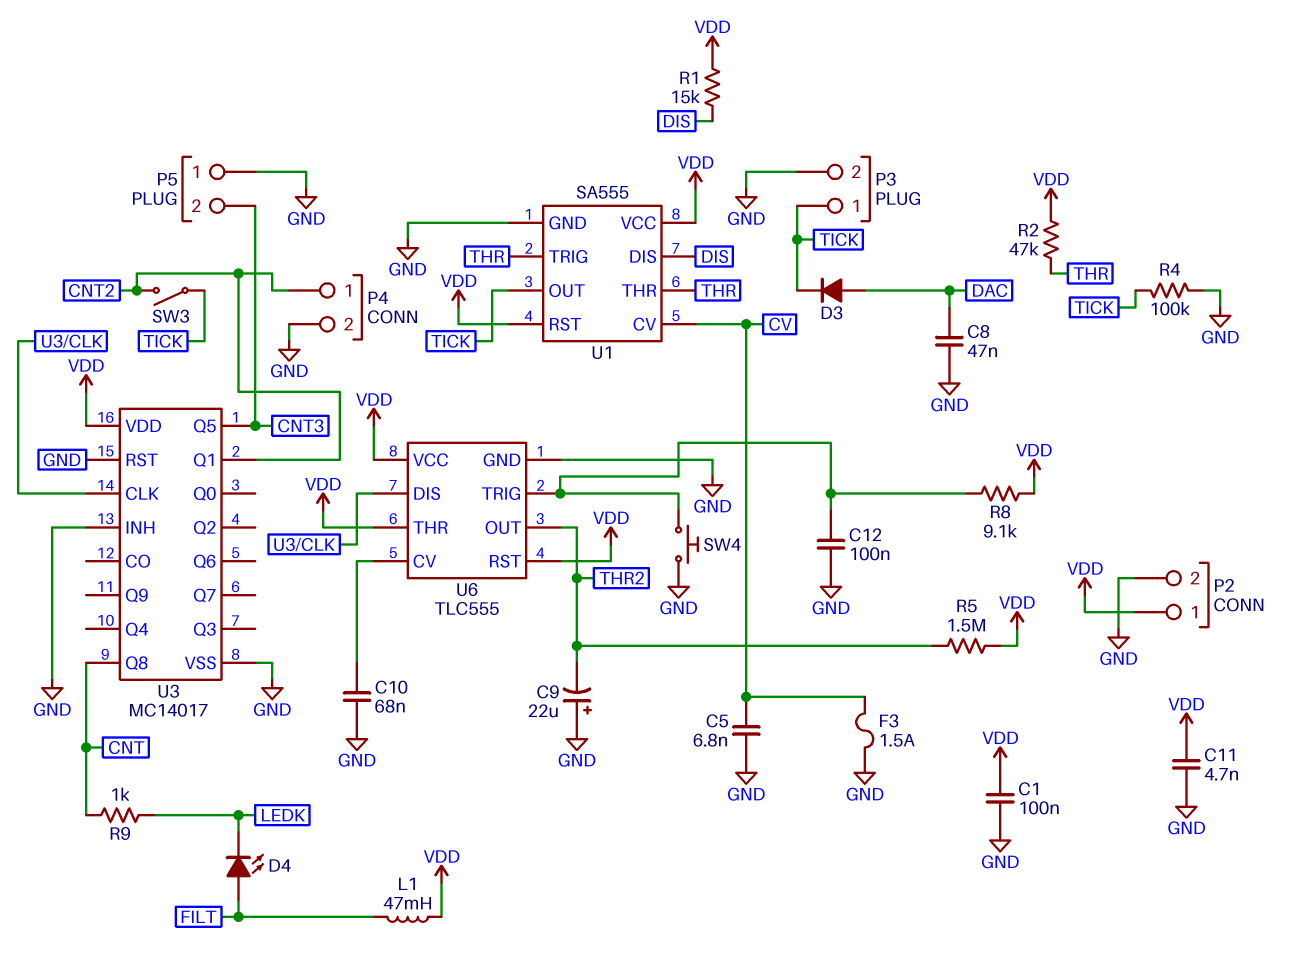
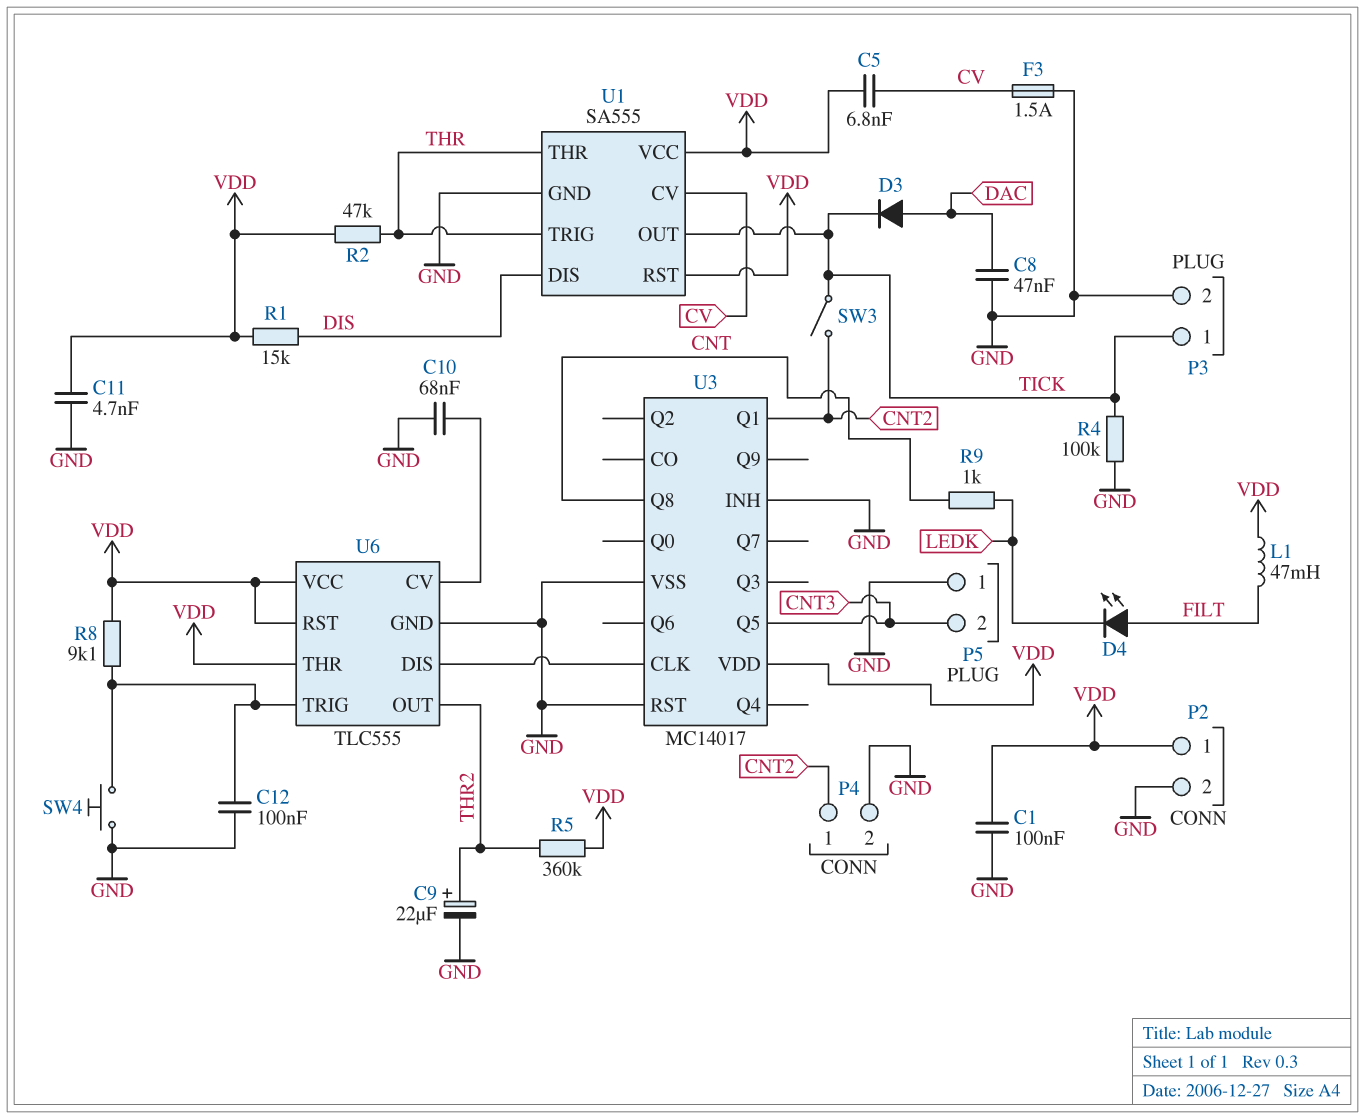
C5: 6.8nF (CV, GND) -> 6.8nF (CV, VDD)
C9: 22uF (plus GND, minus THR2) -> 22uF (plus THR2, minus GND)
R5: 1.5M (THR2, VDD) -> 360k (THR2, VDD)

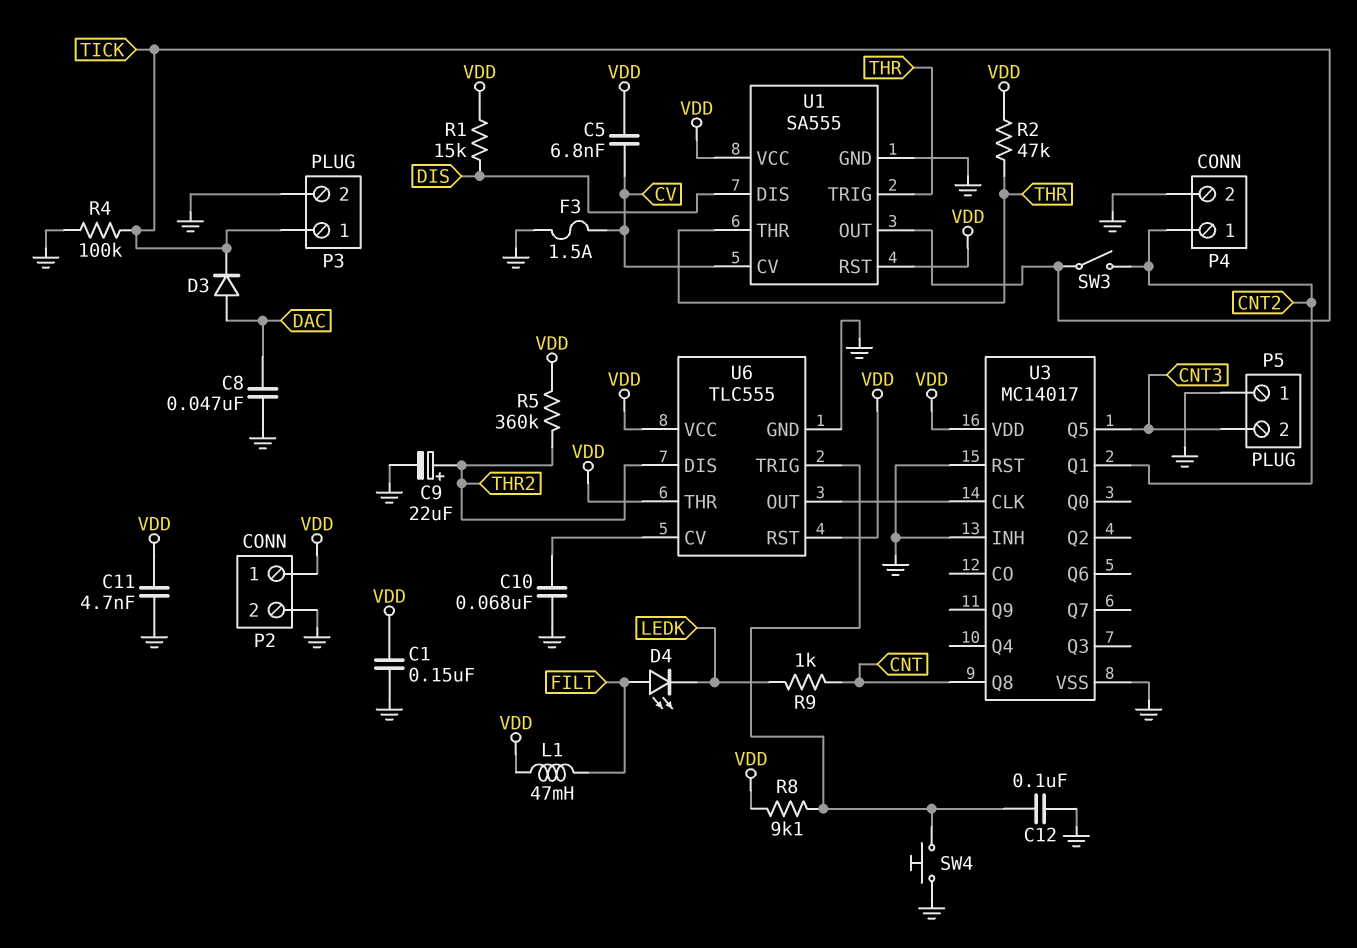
C1: 100nF (GND, VDD) -> 150nF (GND, VDD)
U6 pin DIS: U3/CLK -> THR2
U6 pin OUT: THR2 -> U3/CLK

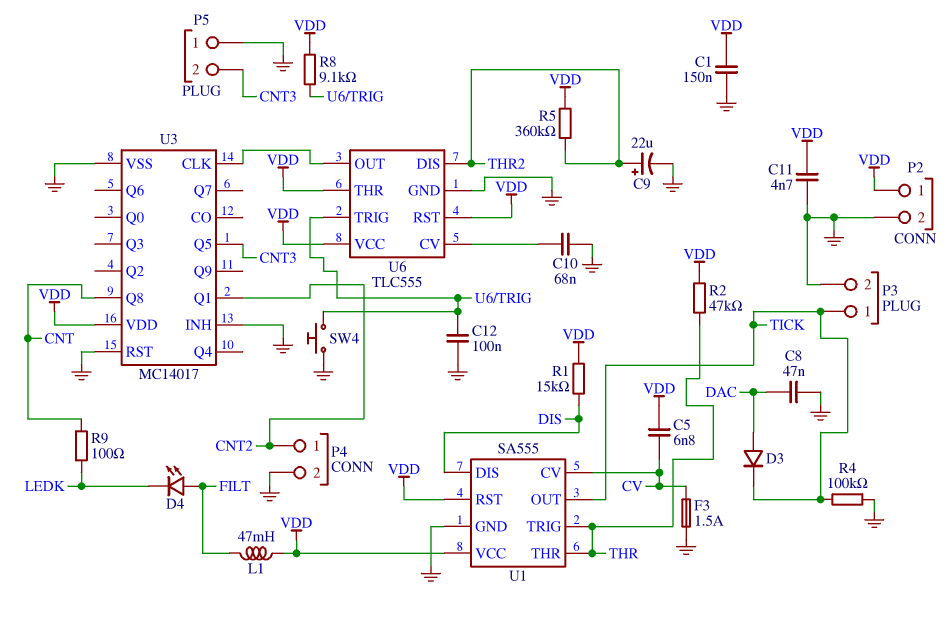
R9: 1k (CNT, LEDK) -> 100 (CNT, LEDK)
SW3: switch (CNT2, TICK) -> none

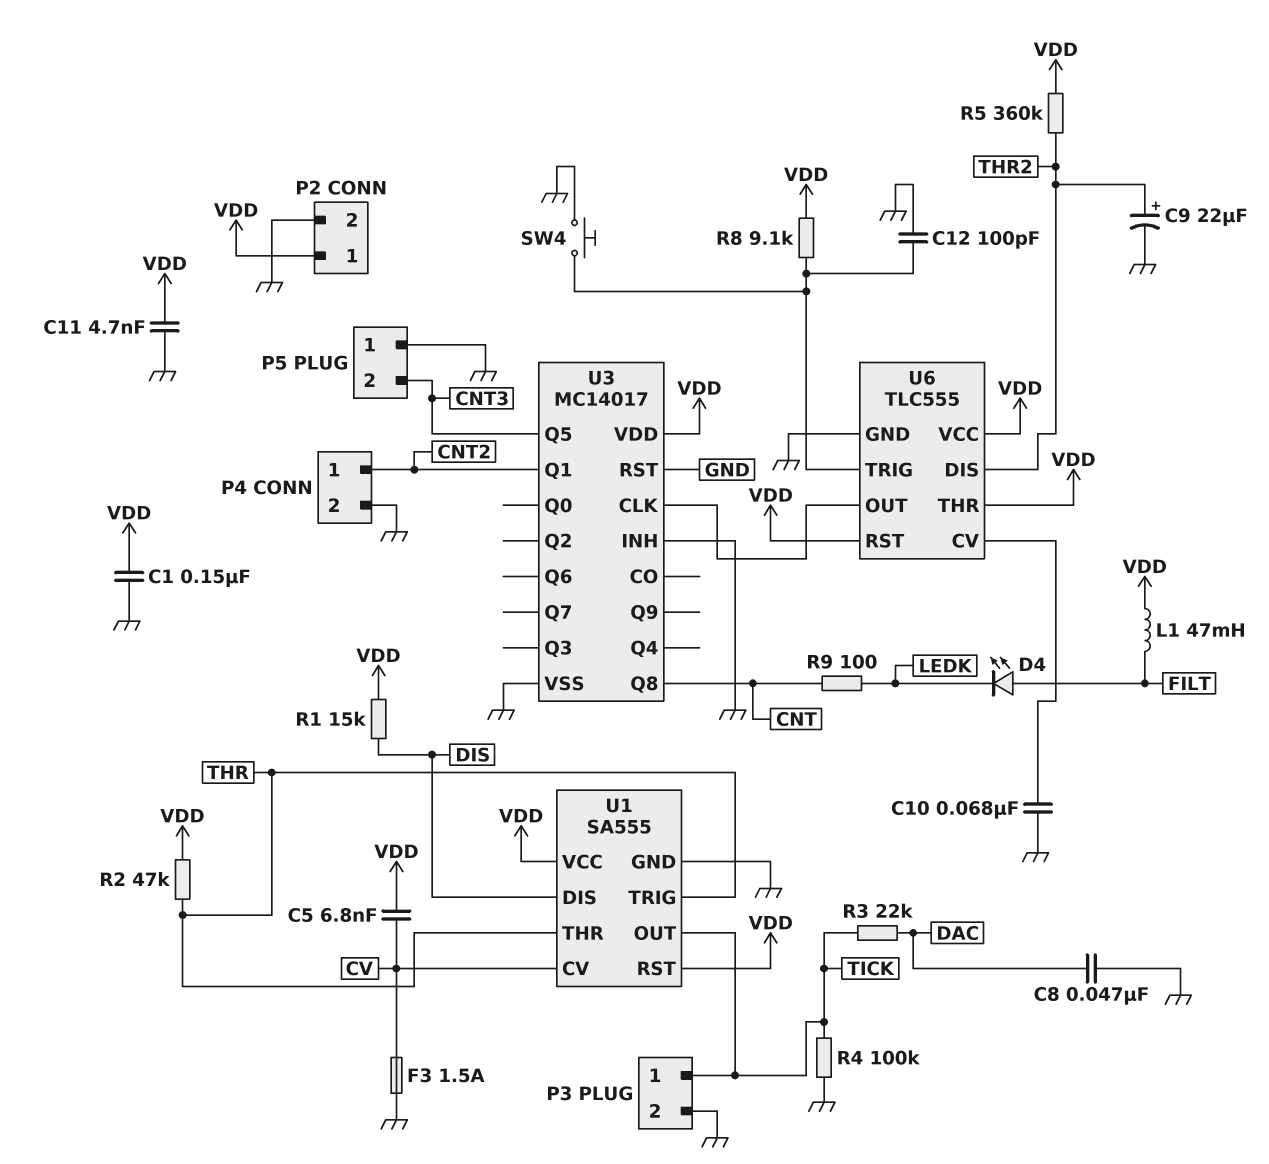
C12: 100nF (GND, U6/TRIG) -> 100pF (GND, U6/TRIG)
D3: diode (A DAC, K TICK) -> none
R3: none -> 22k (DAC, TICK)

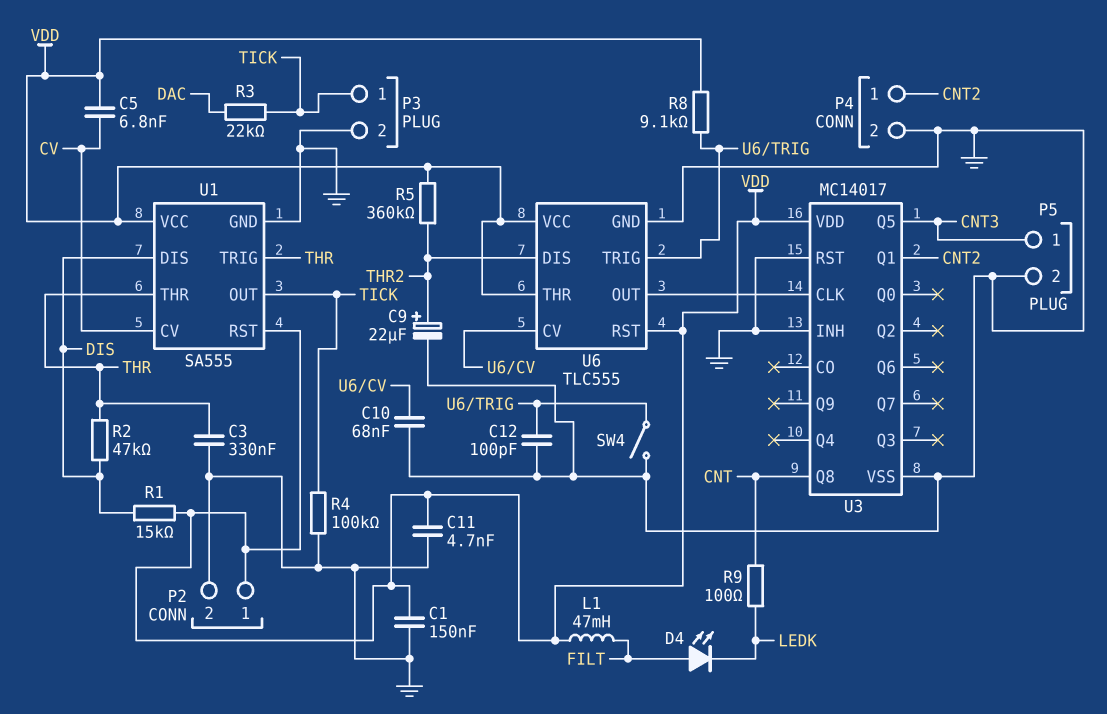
C3: none -> 330nF (GND, THR)
C8: 47nF (DAC, GND) -> none
F3: 1.5A (CV, GND) -> none
P5 pin 1: GND -> CNT3
P5 pin 2: CNT3 -> GND
R2: 47k (THR, VDD) -> 47k (DIS, THR)
SW4: button (GND, U6/TRIG) -> switch (GND, U6/TRIG)

